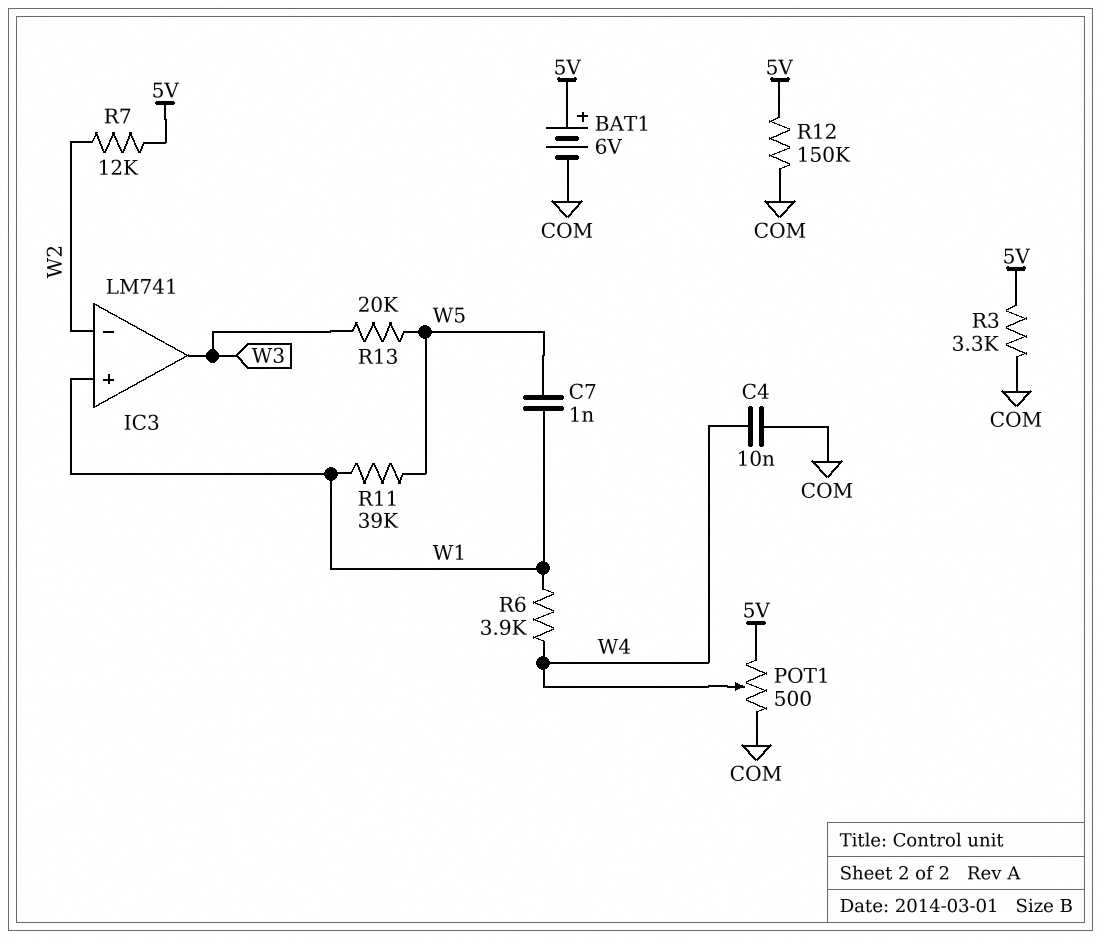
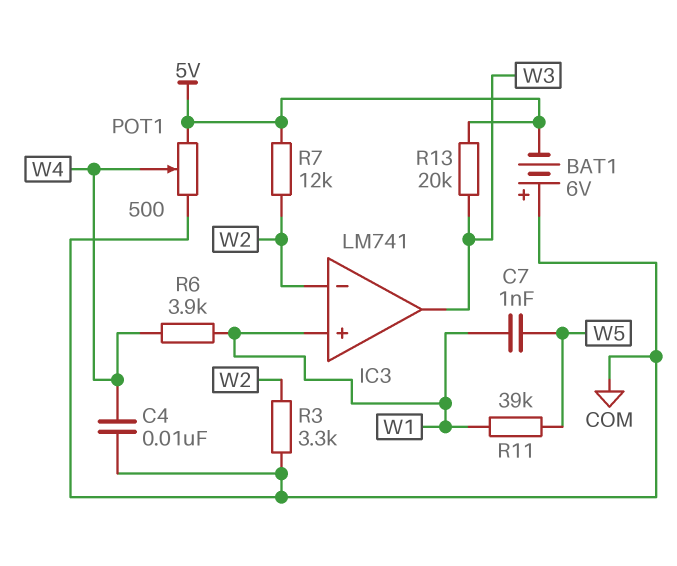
BAT1: 6V (plus 5V, minus COM) -> 6V (plus COM, minus 5V)
R3: 3.3k (5V, COM) -> 3.3k (COM, W2)
R12: 150k (5V, COM) -> none
R13: 20k (W3, W5) -> 20k (5V, W3)

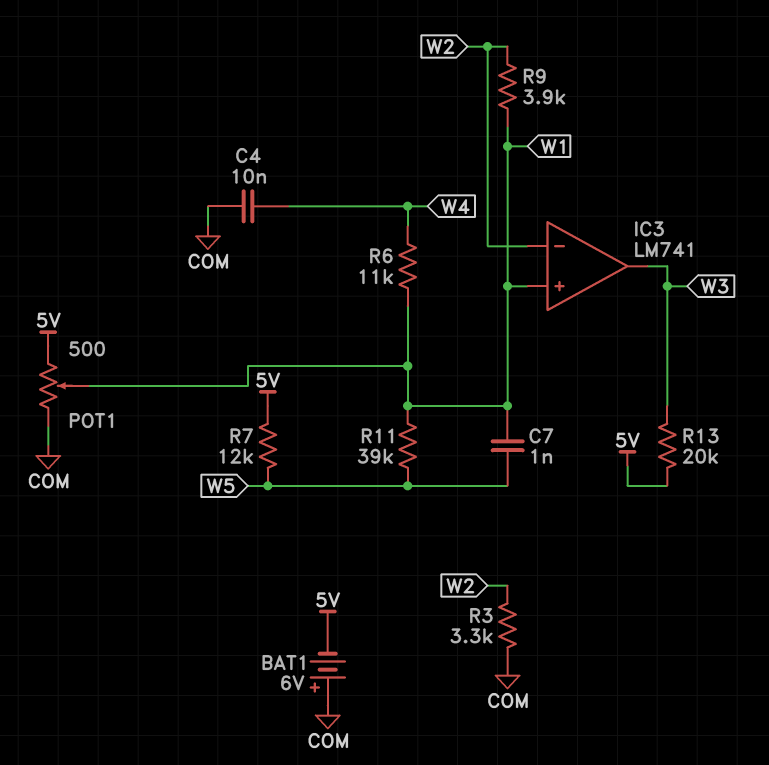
POT1: 500 (5V, COM, wiper W4) -> 500 (5V, COM, wiper W1)
R6: 3.9k (W1, W4) -> 11k (W1, W4)
R7: 12k (5V, W2) -> 12k (5V, W5)
R9: none -> 3.9k (W1, W2)

